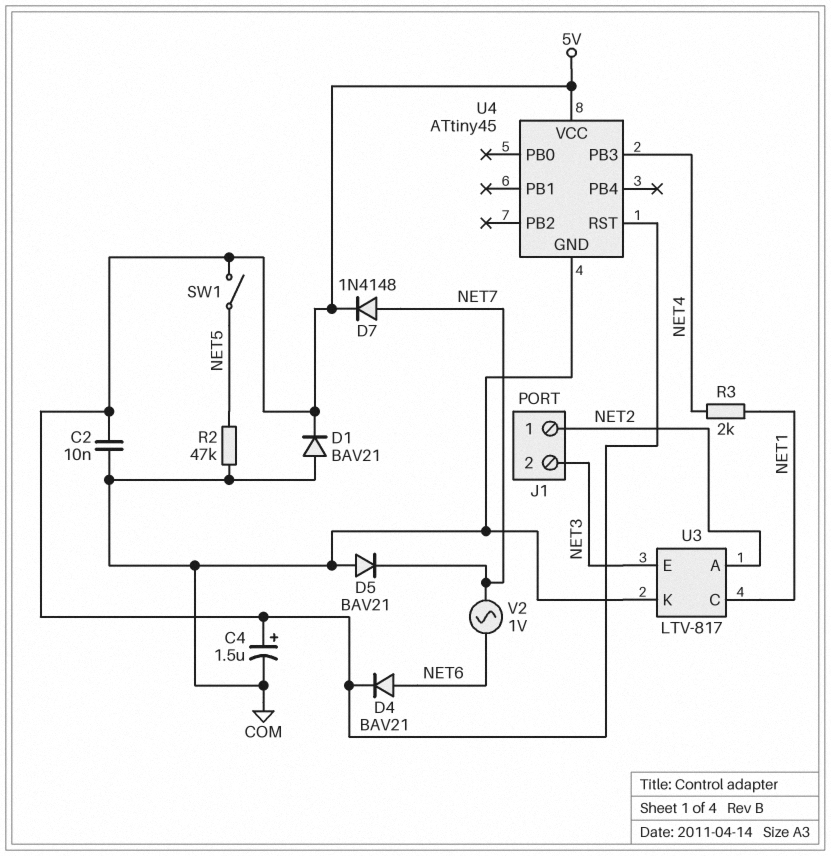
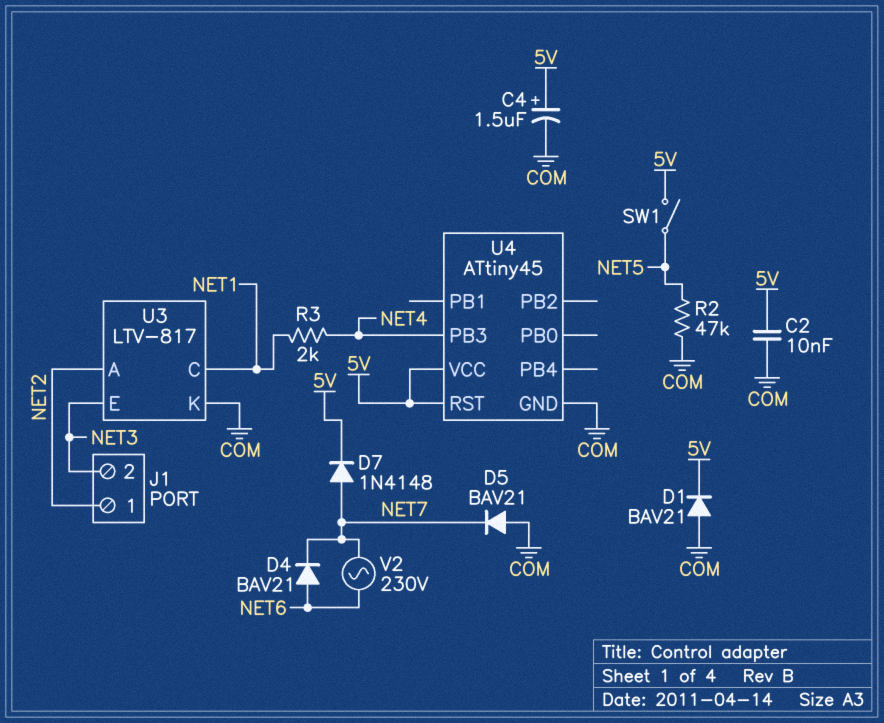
D4: diode BAV21 (A NET6, K 5V) -> diode BAV21 (A NET6, K NET7)
V2: AC 1V (NET6, NET7) -> AC 230V (NET6, NET7)

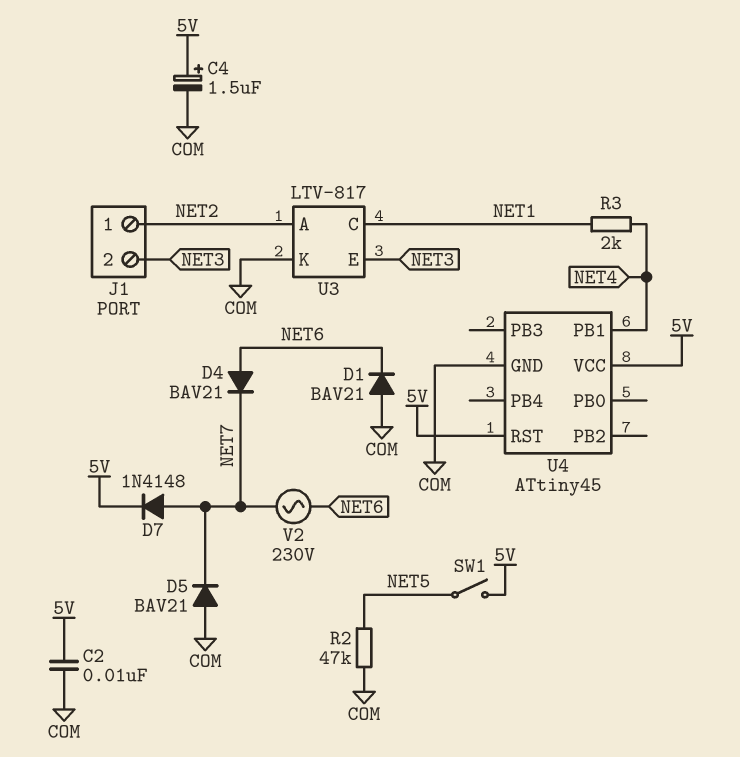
D1: diode BAV21 (A COM, K 5V) -> diode BAV21 (A COM, K NET6)
U4 pin PB1: none -> NET4
U4 pin PB3: NET4 -> none

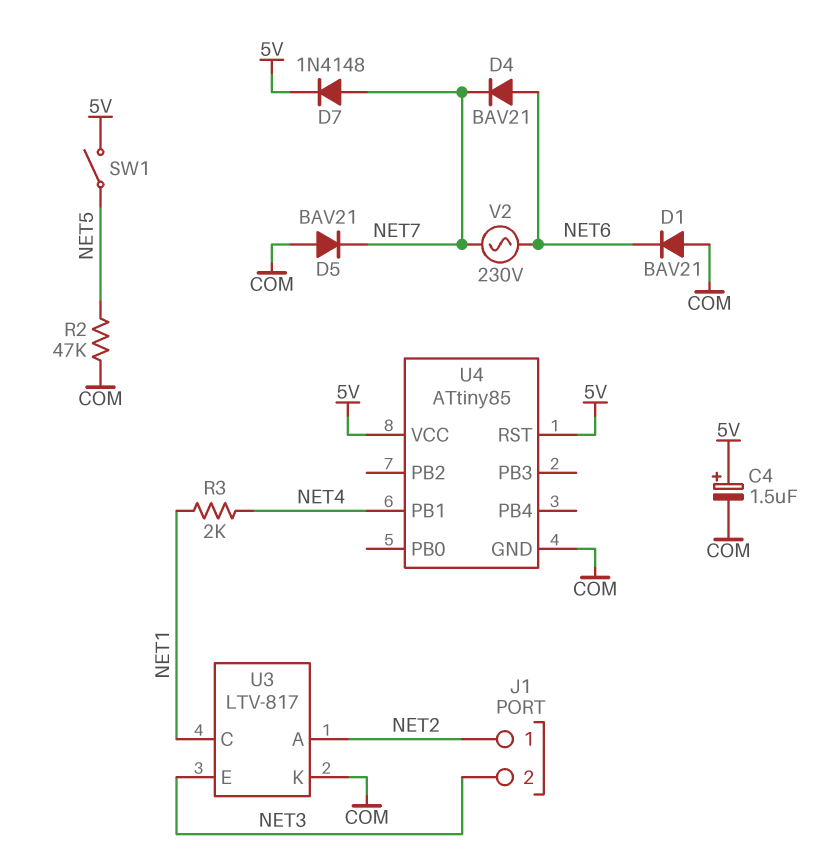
C2: 10nF (5V, COM) -> none
U4: ATtiny45 -> ATtiny85

